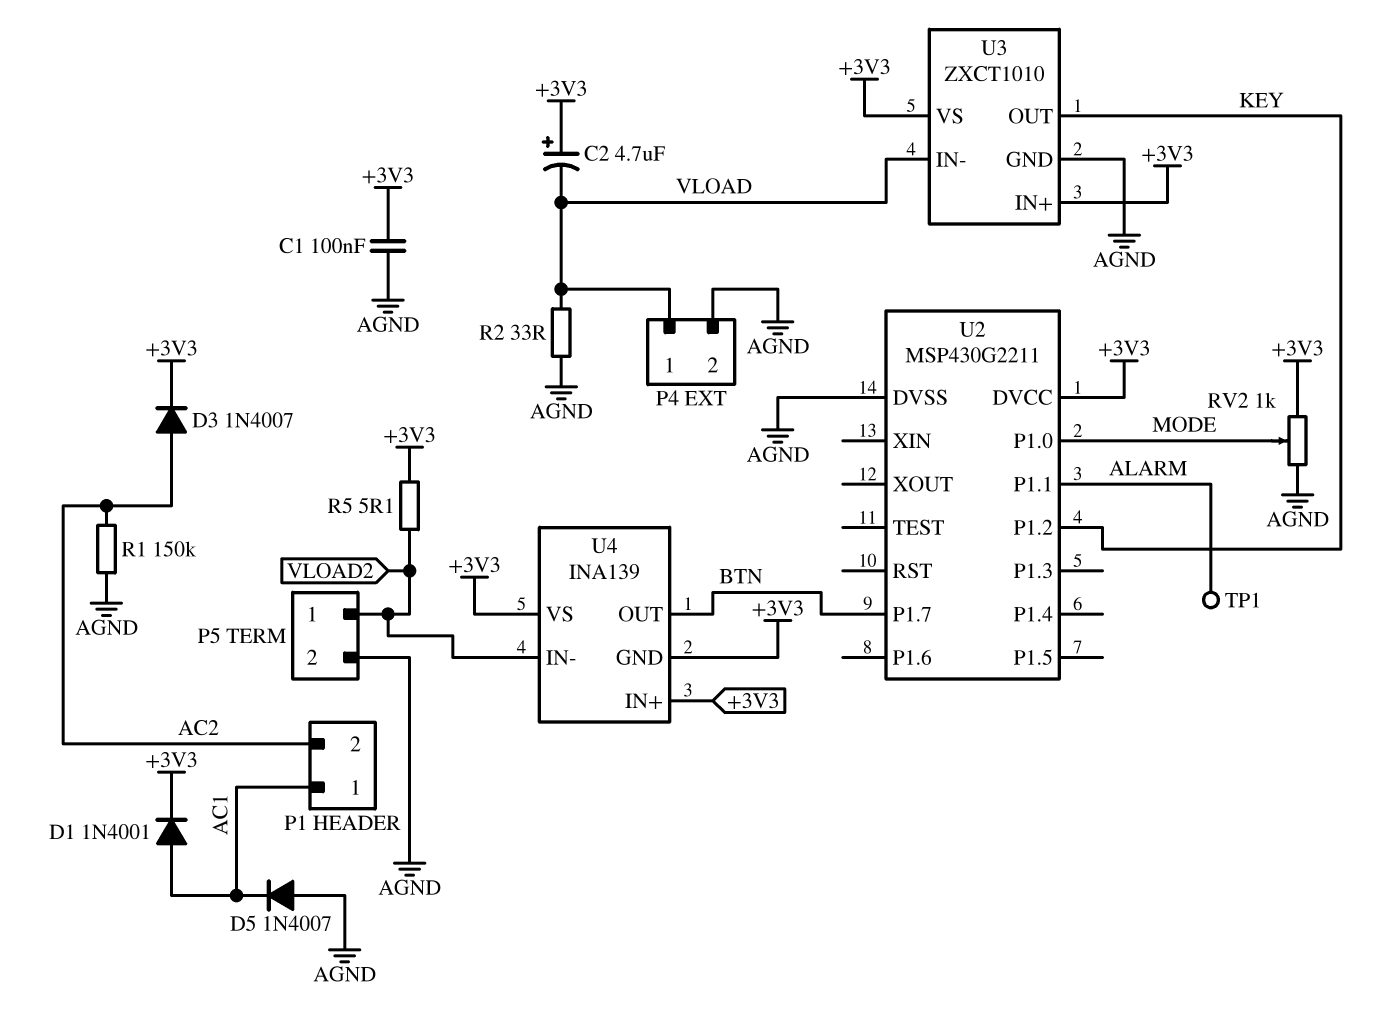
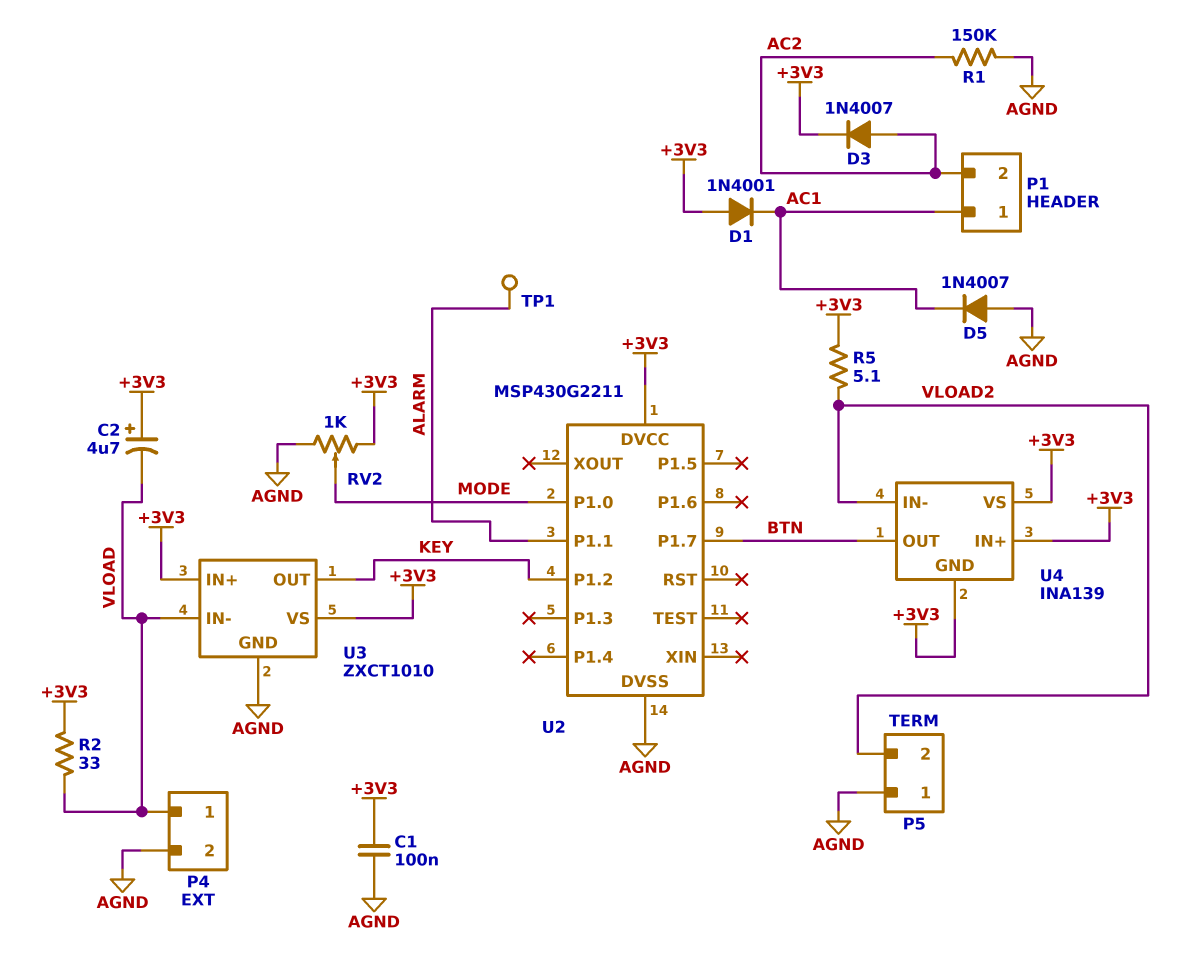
D1: diode 1N4001 (A AC1, K +3V3) -> diode 1N4001 (A +3V3, K AC1)
P5 pin 1: VLOAD2 -> AGND
P5 pin 2: AGND -> VLOAD2
R2: 33 (AGND, VLOAD) -> 33 (+3V3, VLOAD)

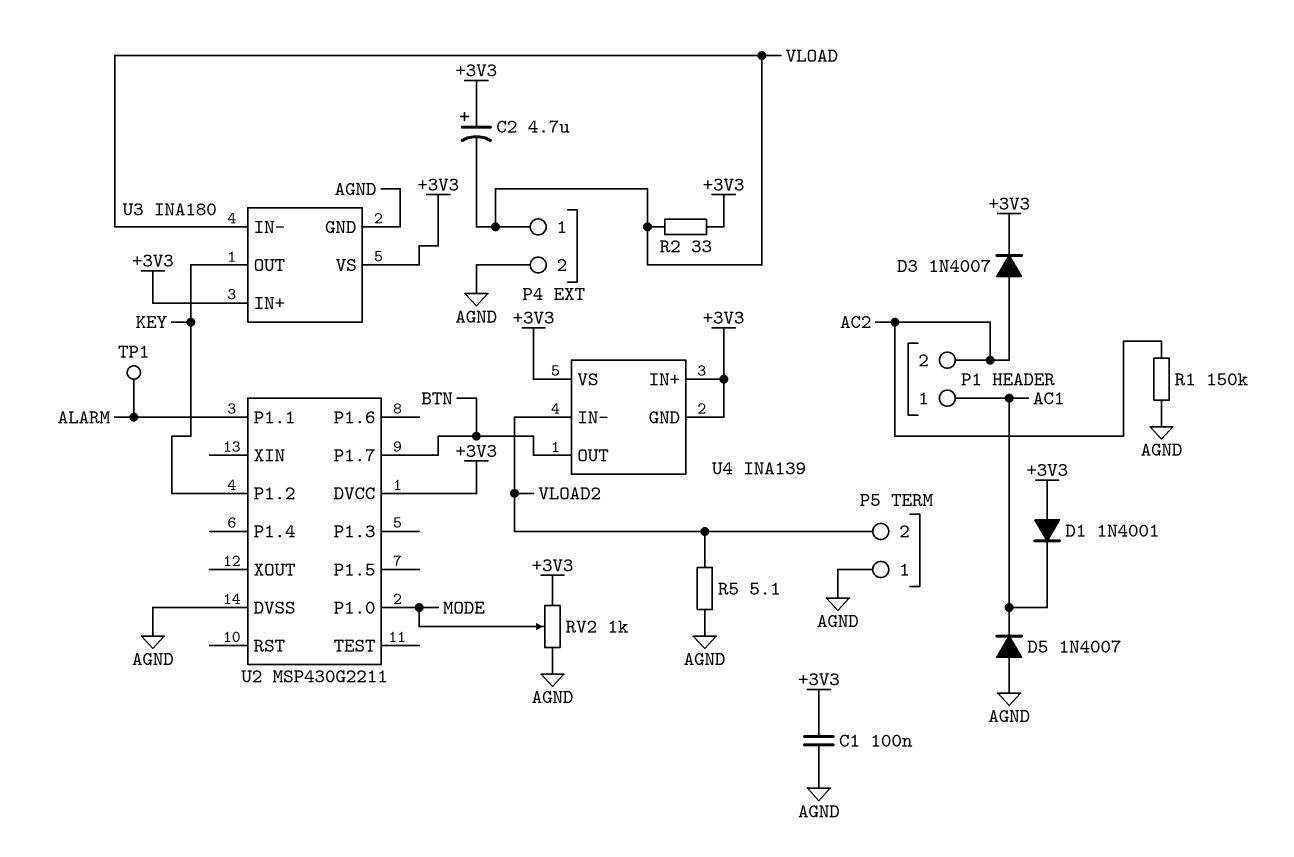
R5: 5.1 (+3V3, VLOAD2) -> 5.1 (AGND, VLOAD2)
U3: ZXCT1010 -> INA180

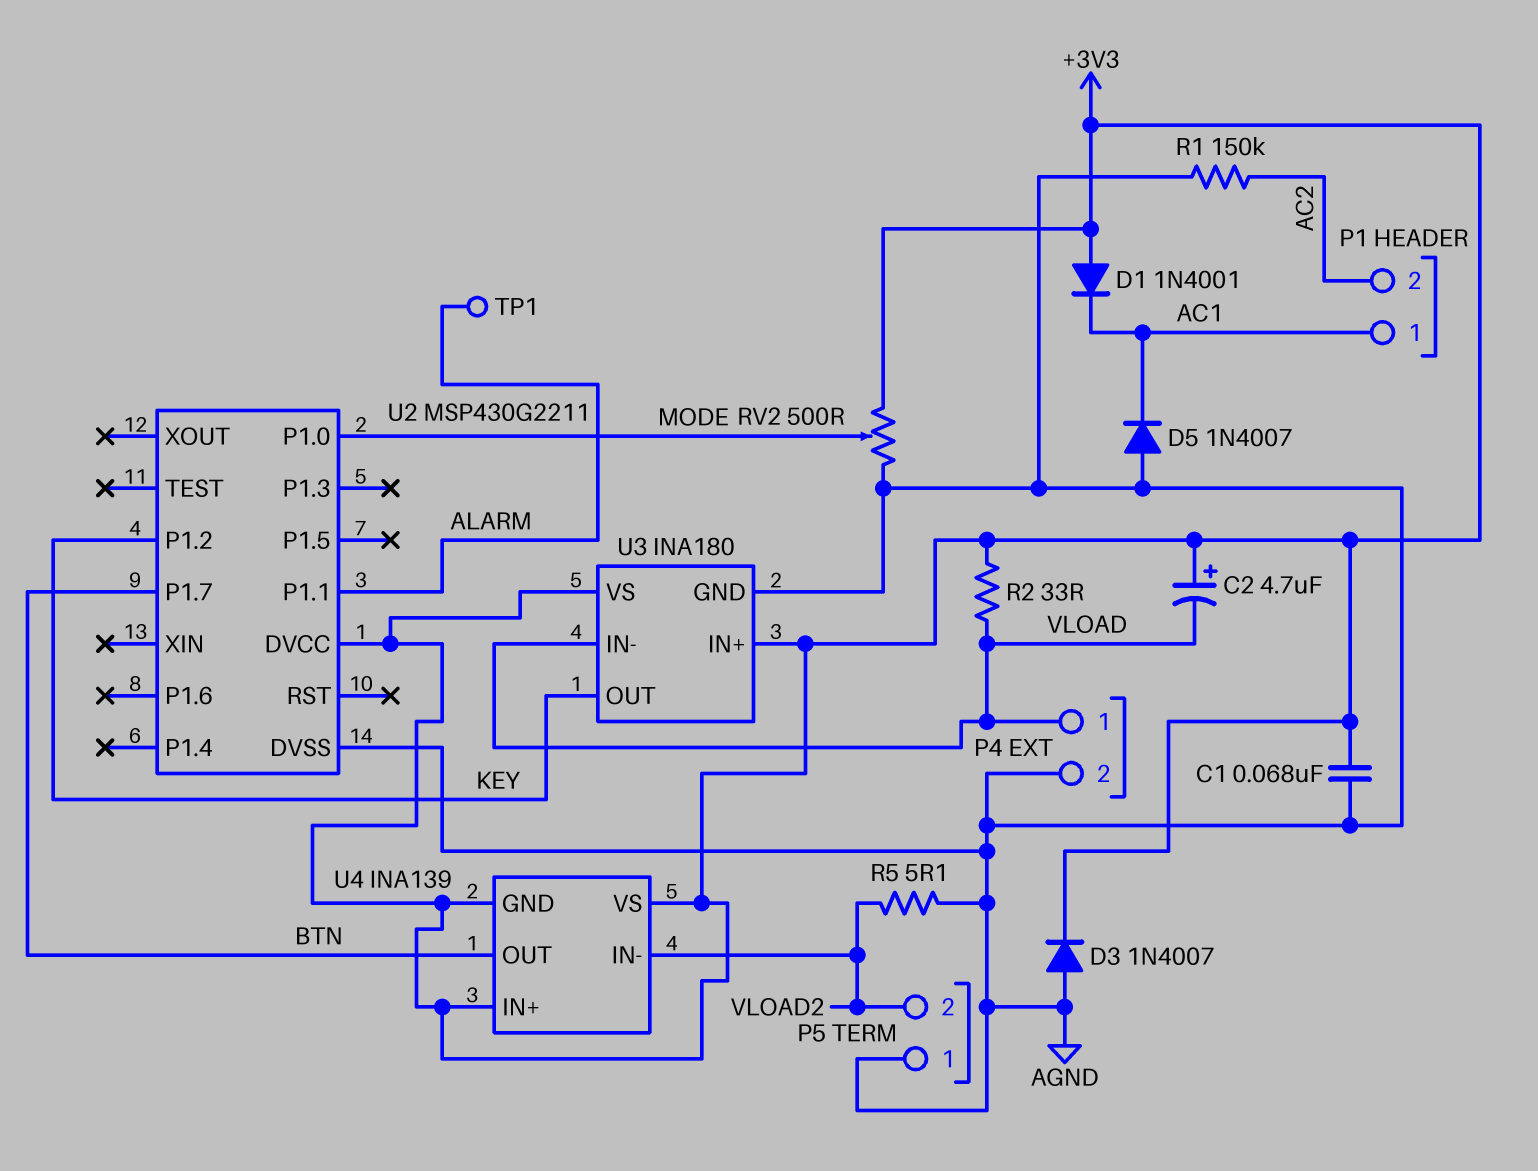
C1: 100nF (+3V3, AGND) -> 68nF (+3V3, AGND)
D3: diode 1N4007 (A AC2, K +3V3) -> diode 1N4007 (A AGND, K +3V3)
RV2: 1k (+3V3, AGND, wiper MODE) -> 500 (+3V3, AGND, wiper MODE)

